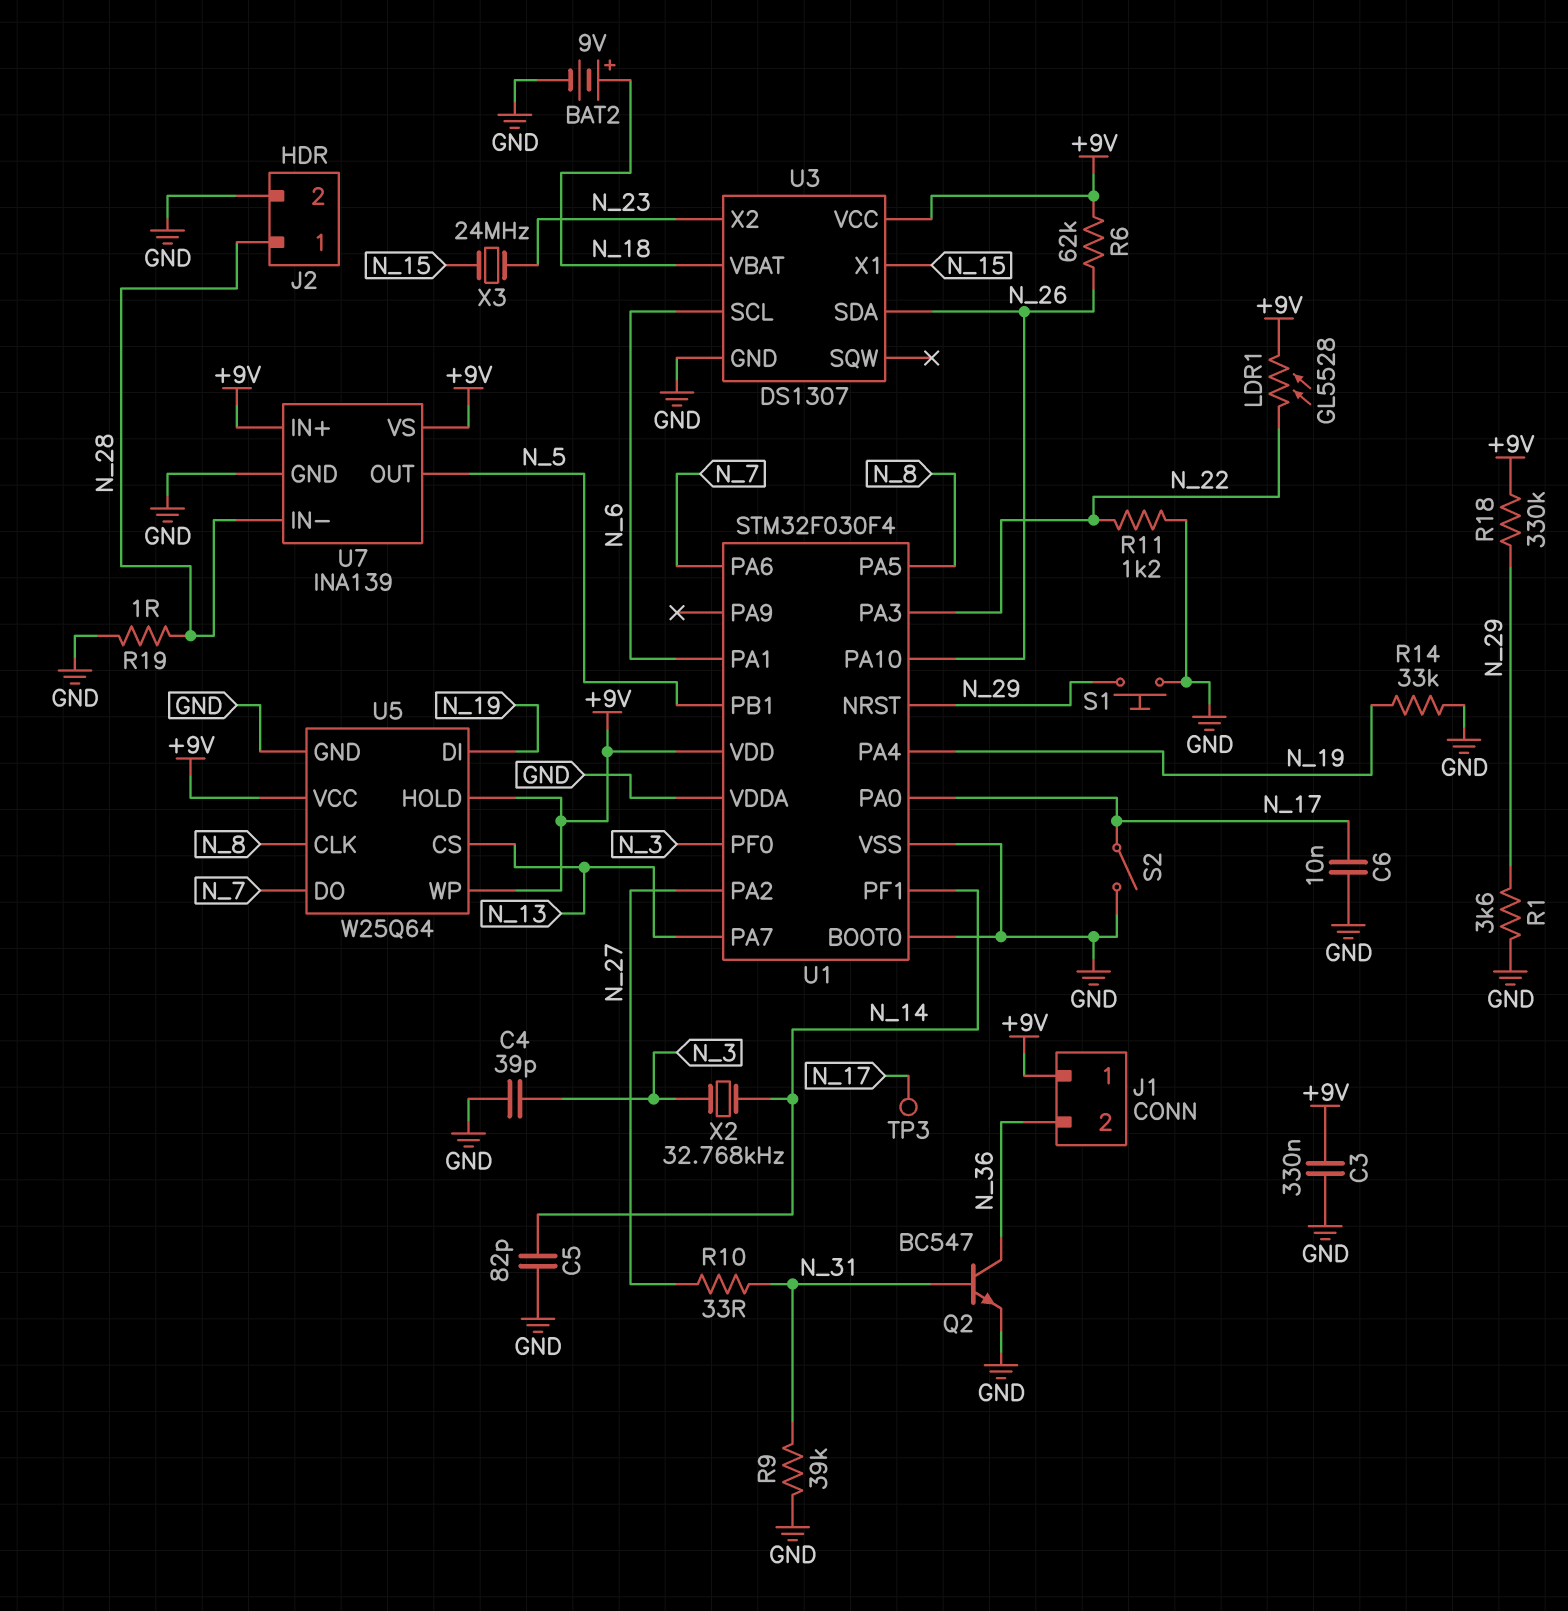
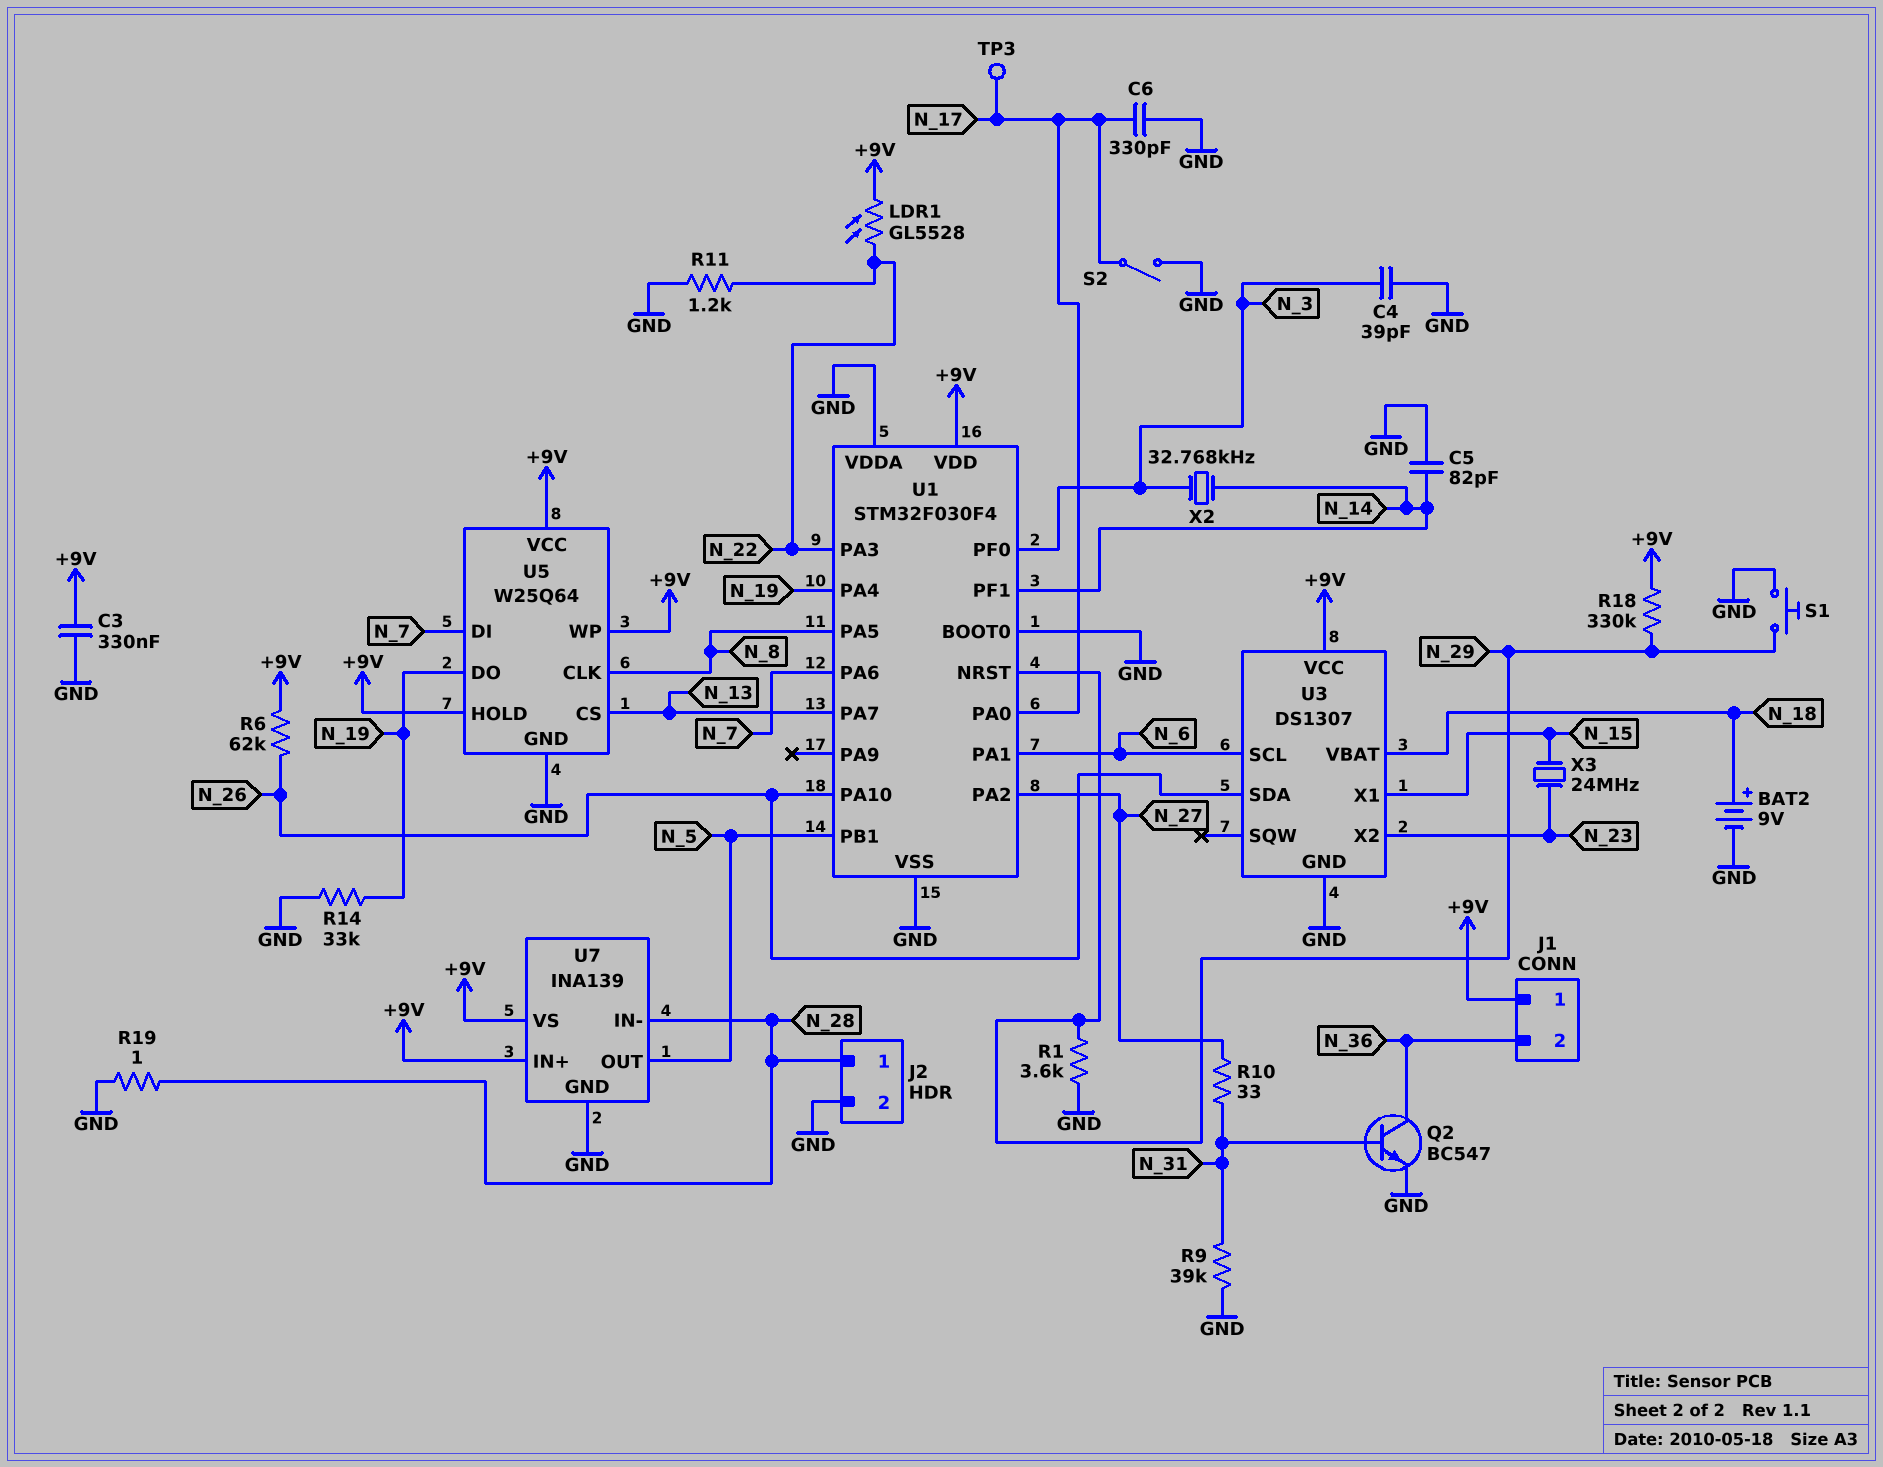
C6: 10nF (GND, N_17) -> 330pF (GND, N_17)
U5 pin DI: N_19 -> N_7
U5 pin DO: N_7 -> N_19

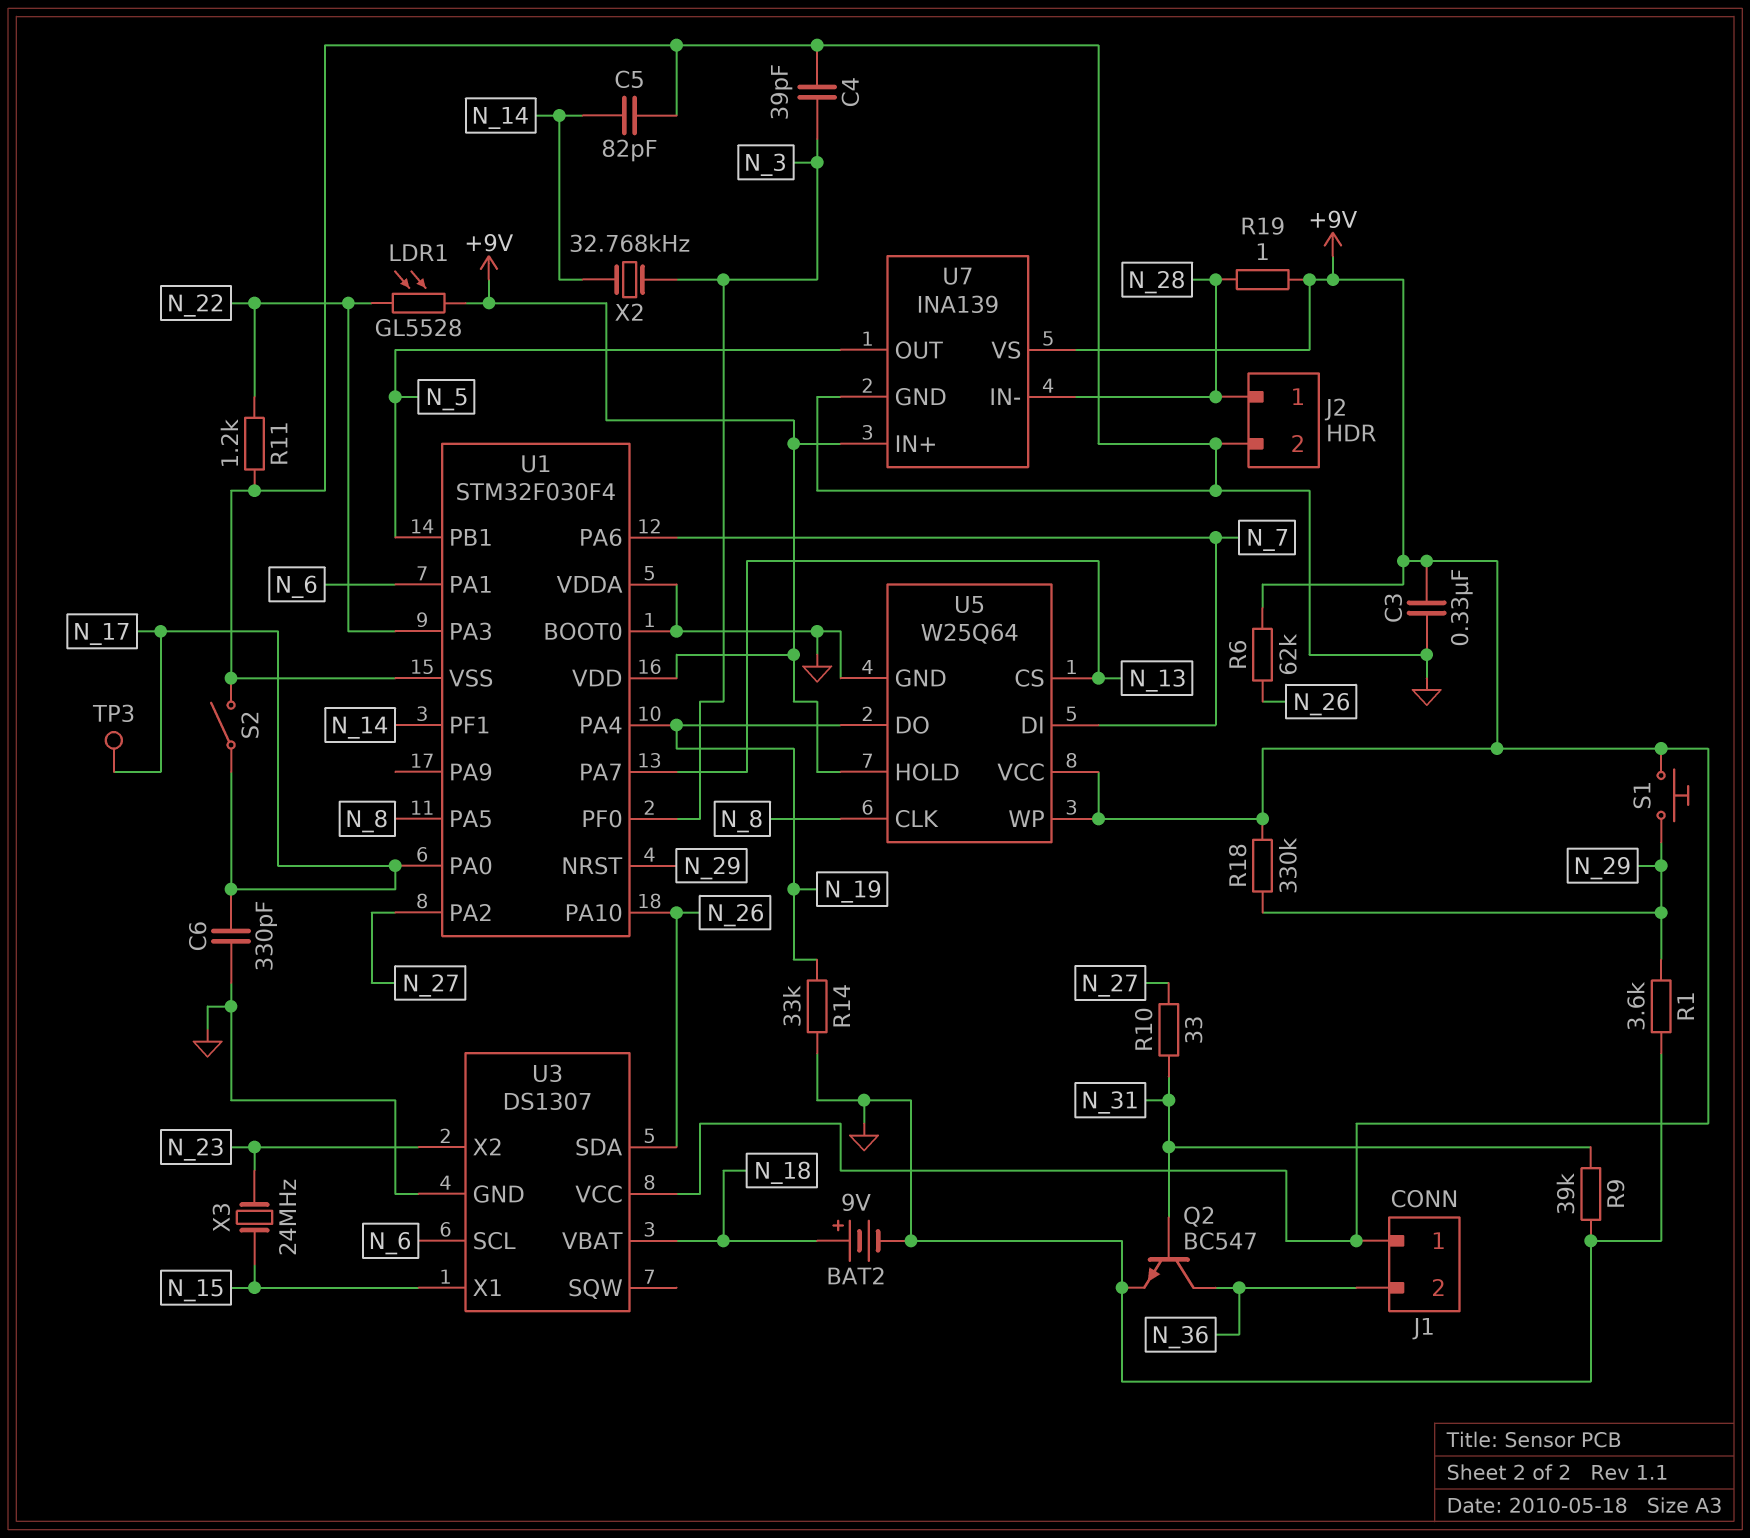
R19: 1 (GND, N_28) -> 1 (+9V, N_28)
S1: button (GND, N_29) -> button (+9V, N_29)

